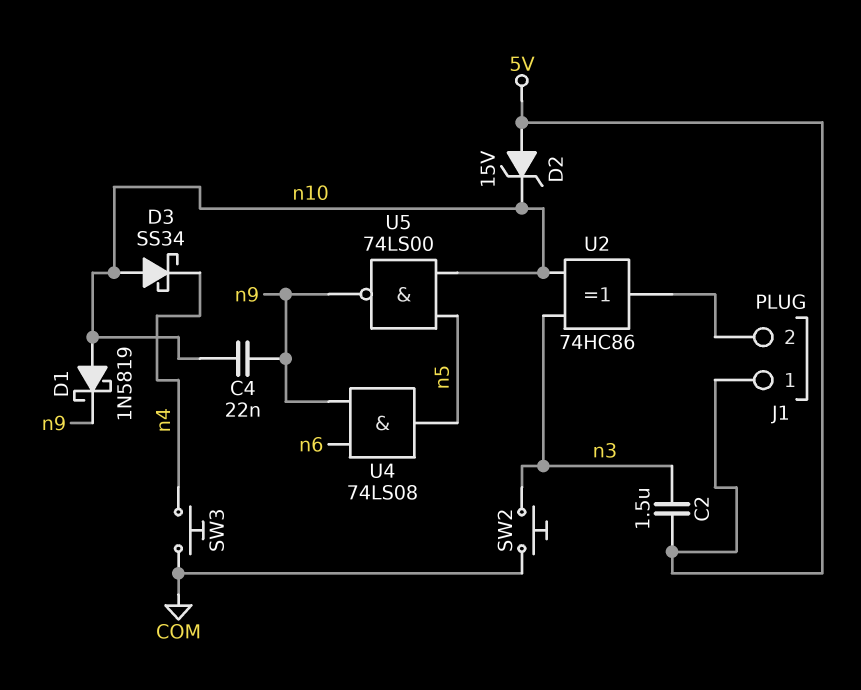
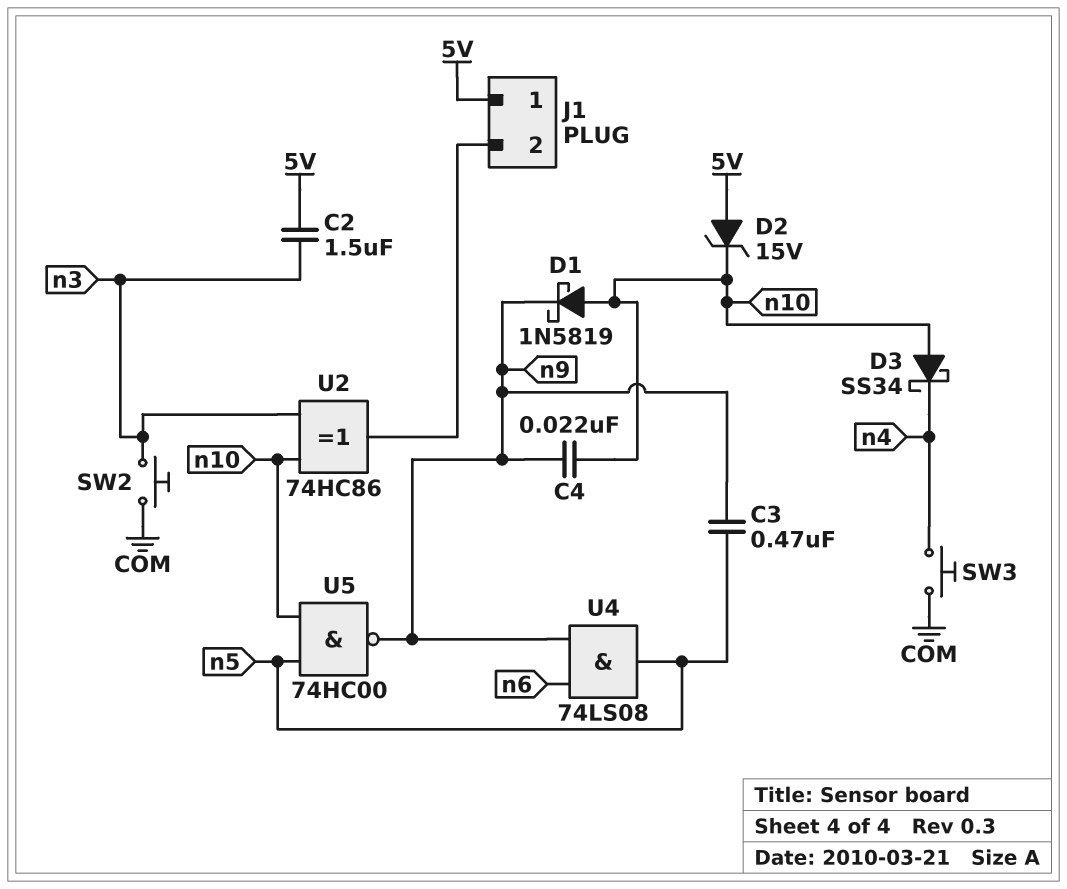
C3: none -> 470nF (n5, n9)
U5: NAND 74LS00 (in n5, in n10, out n9) -> NAND 74HC00 (in n5, in n10, out n9)

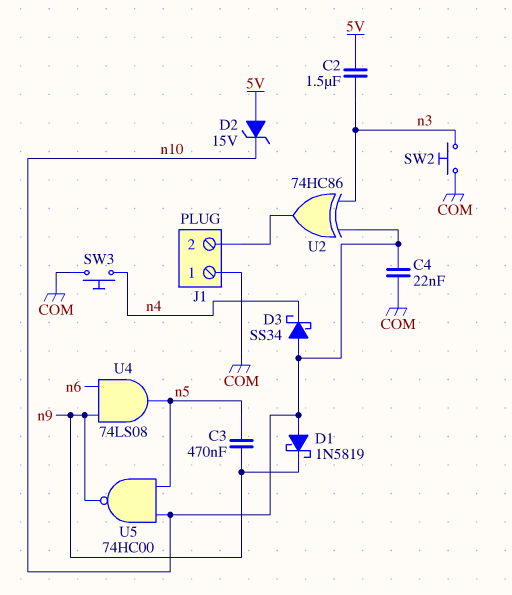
C4: 22nF (n9, n10) -> 22nF (COM, n10)
J1 pin 1: 5V -> COM

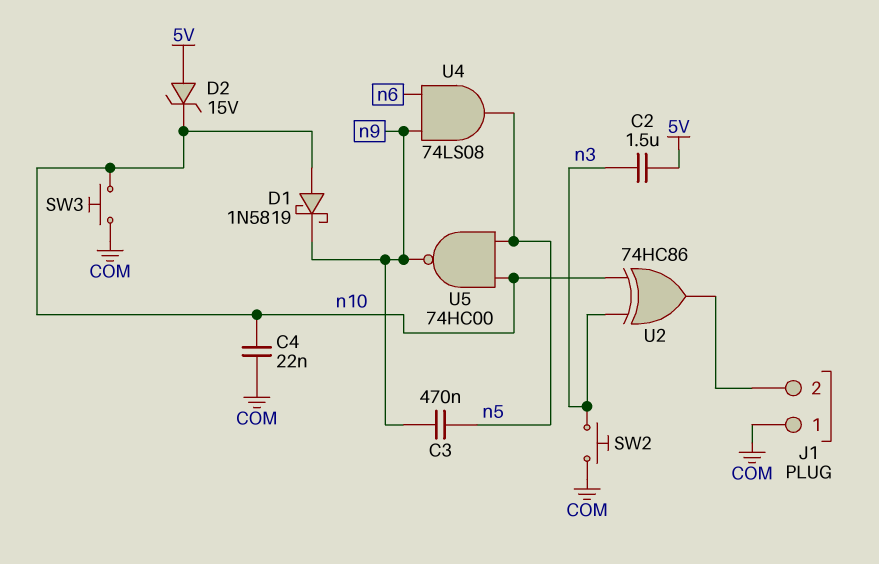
D3: schottky SS34 (A n10, K n4) -> none
SW3: button (COM, n4) -> button (COM, n10)

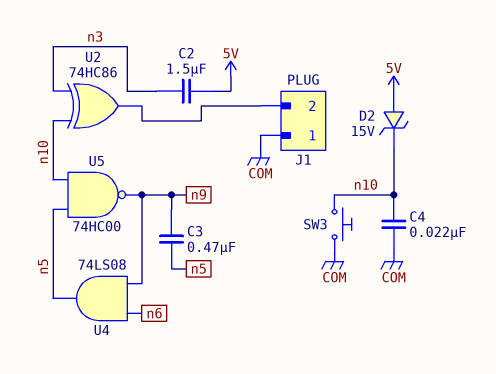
D1: schottky 1N5819 (A n10, K n9) -> none
SW2: button (COM, n3) -> none

